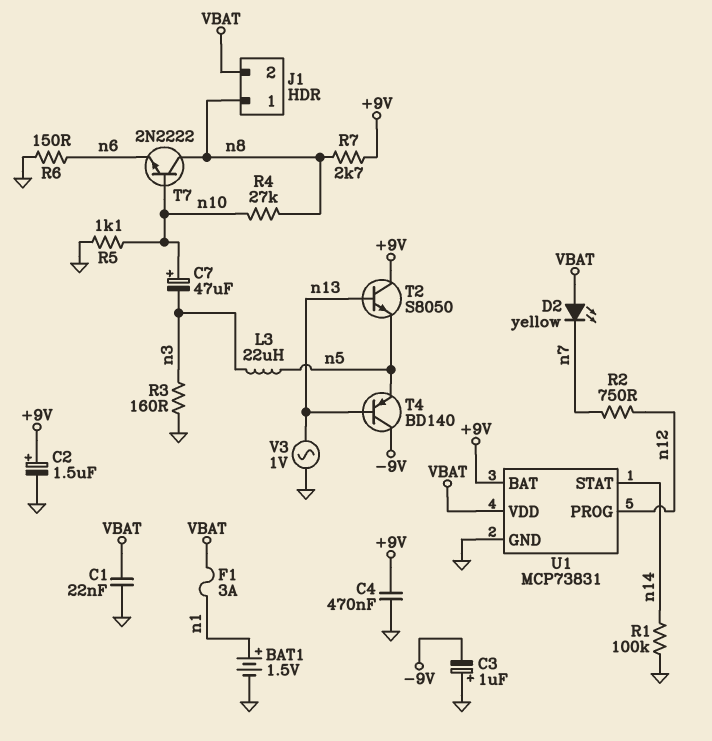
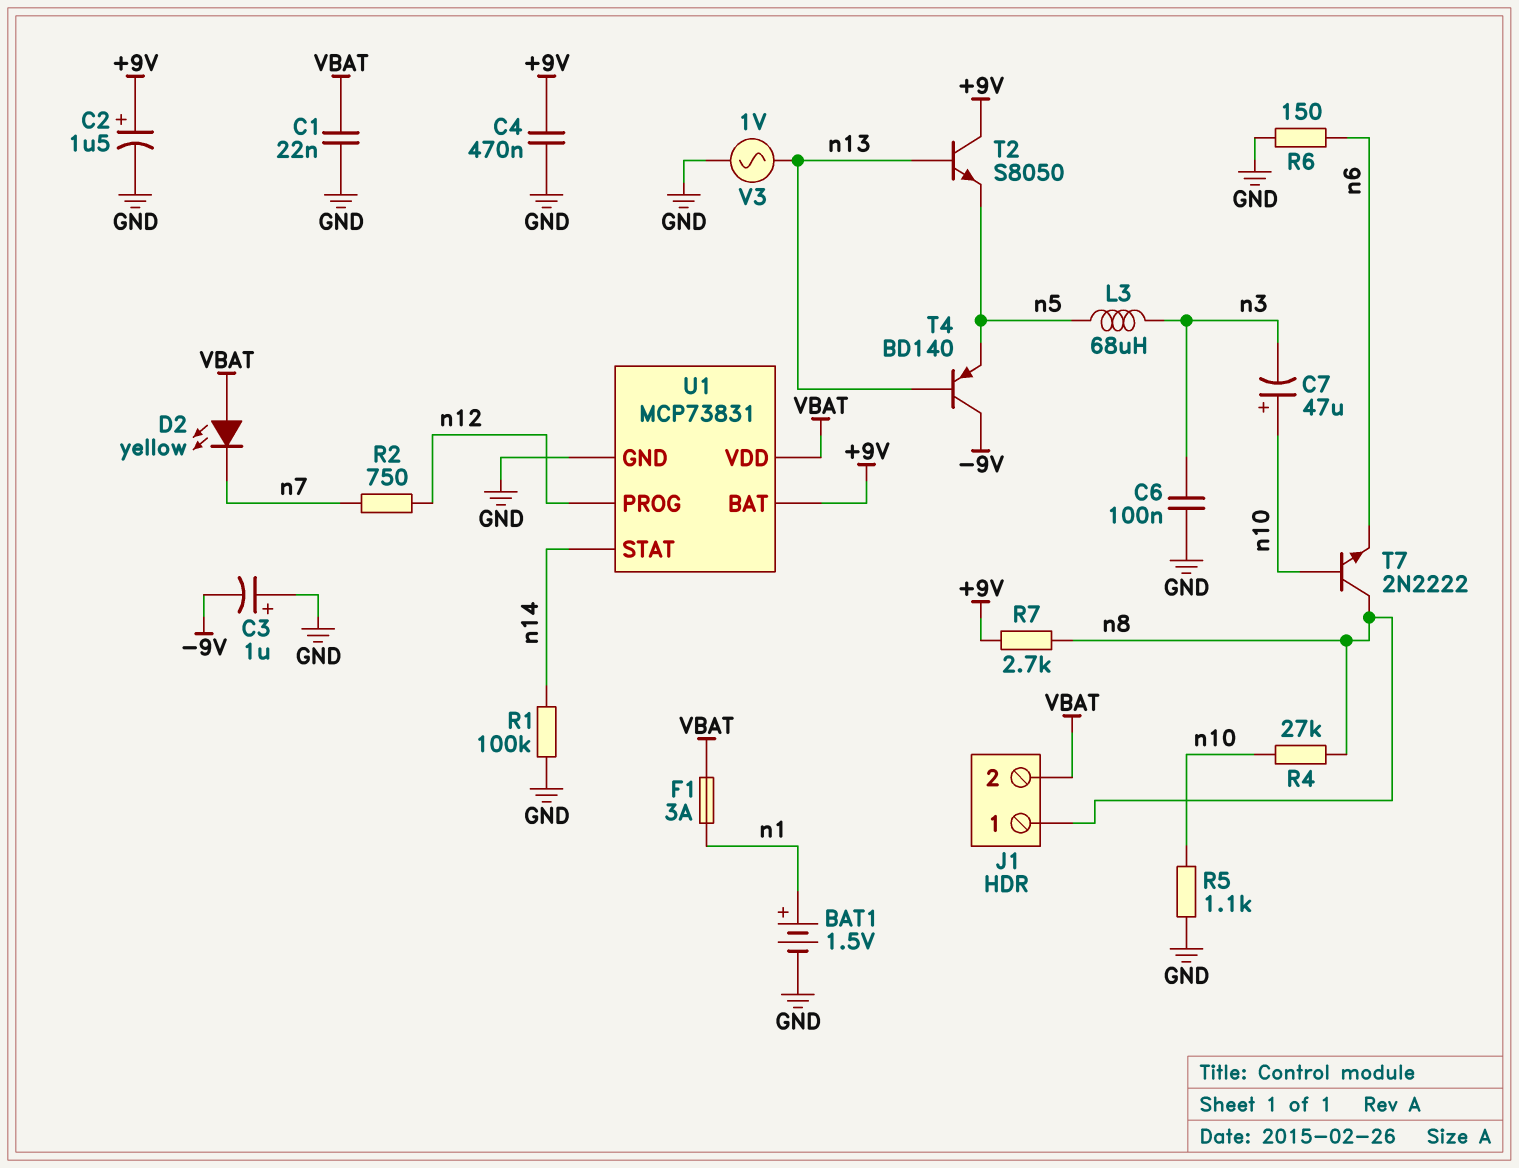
C6: none -> 100nF (GND, n3)
L3: 22uH (n3, n5) -> 68uH (n3, n5)
R3: 160 (GND, n3) -> none

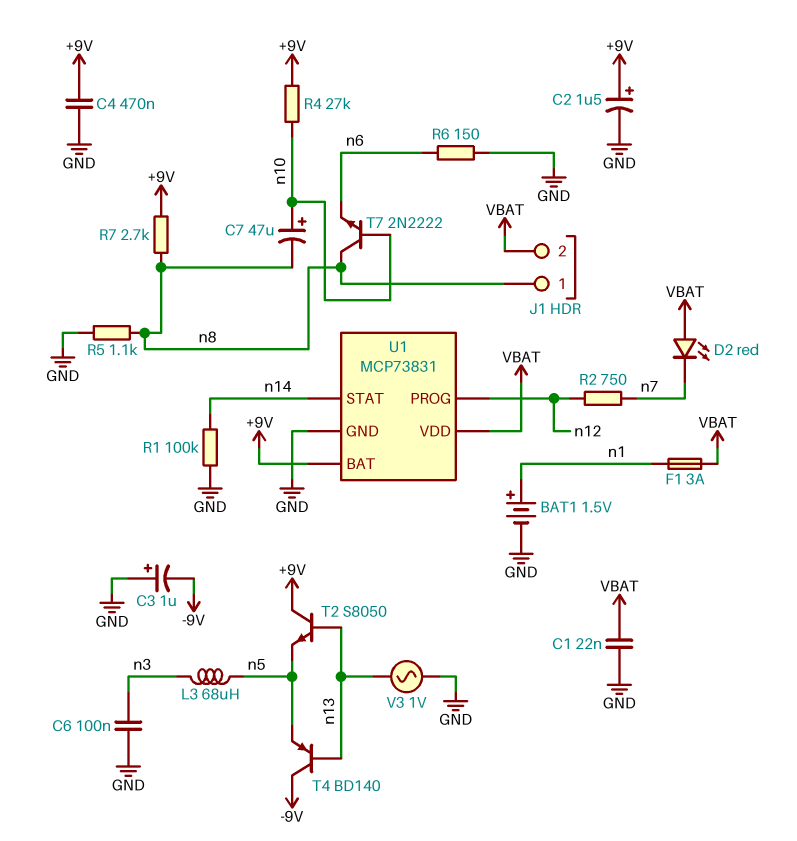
C7: 47uF (plus n10, minus n3) -> 47uF (plus n10, minus n8)
D2: LED yellow (A VBAT, K n7) -> LED red (A VBAT, K n7)
R4: 27k (n8, n10) -> 27k (+9V, n10)
R5: 1.1k (GND, n10) -> 1.1k (GND, n8)

